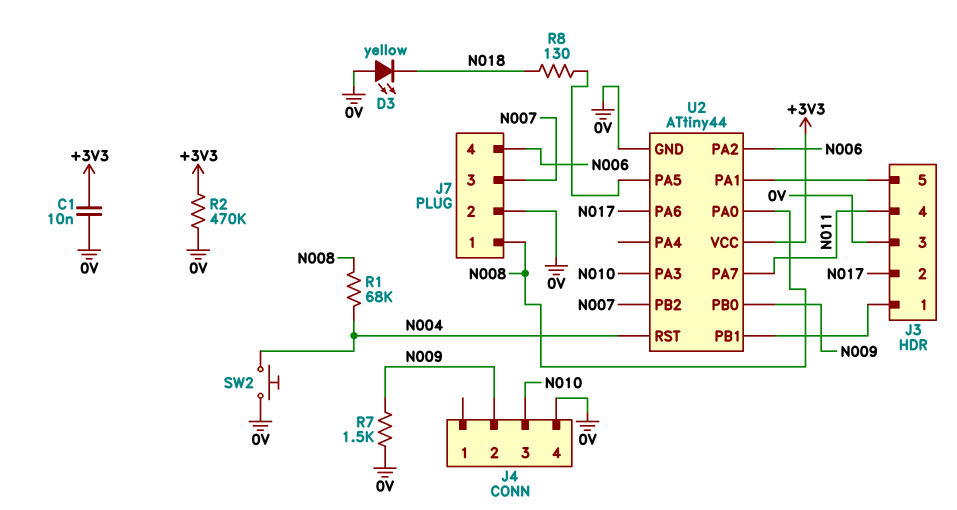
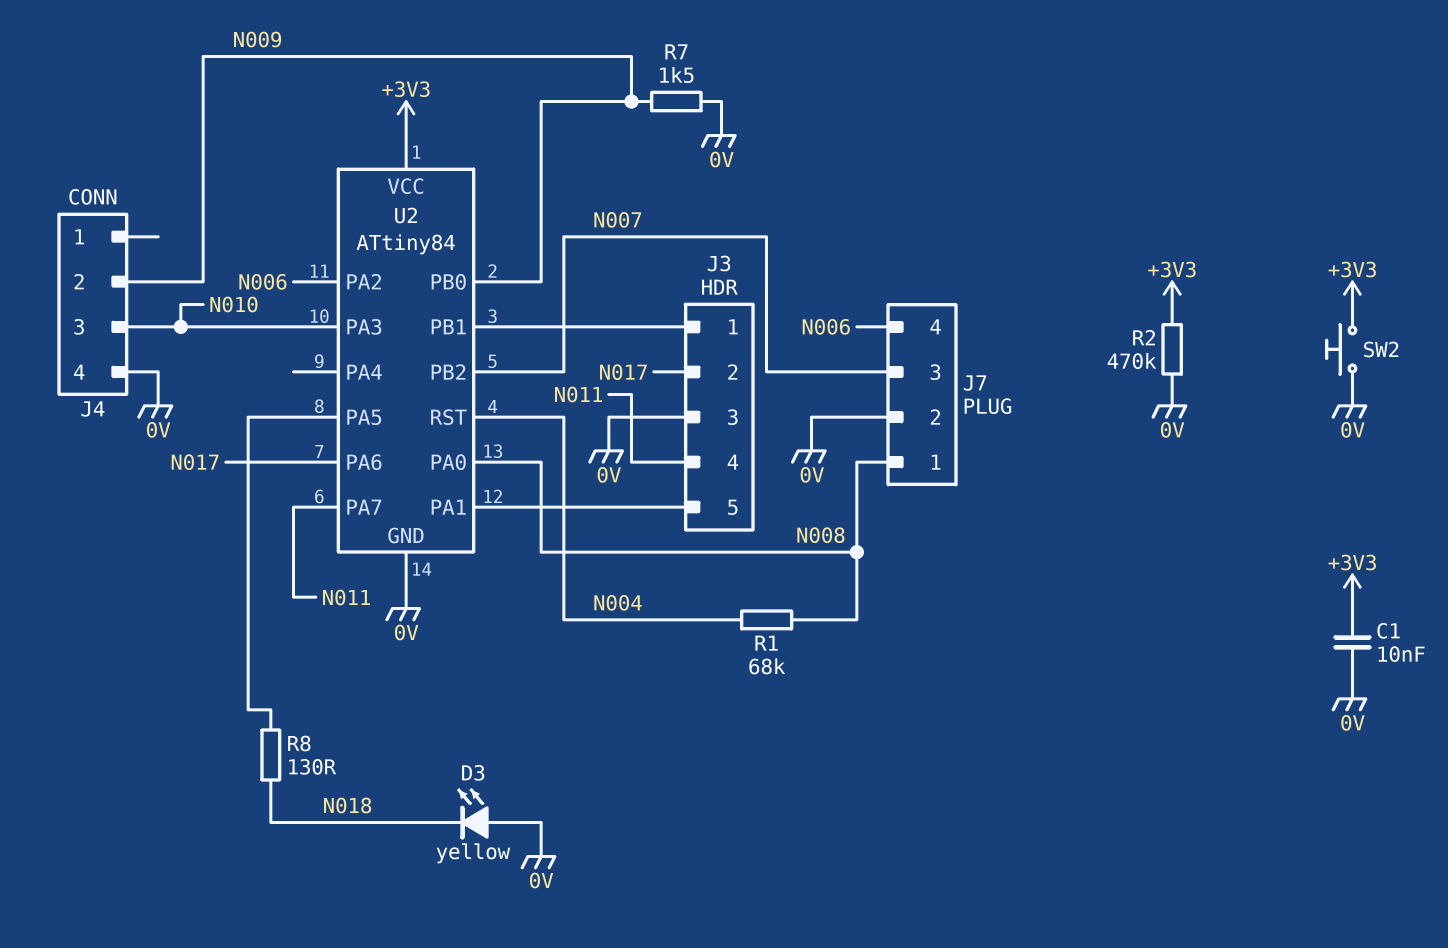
SW2: button (0V, N004) -> button (+3V3, 0V)
U2: ATtiny44 -> ATtiny84

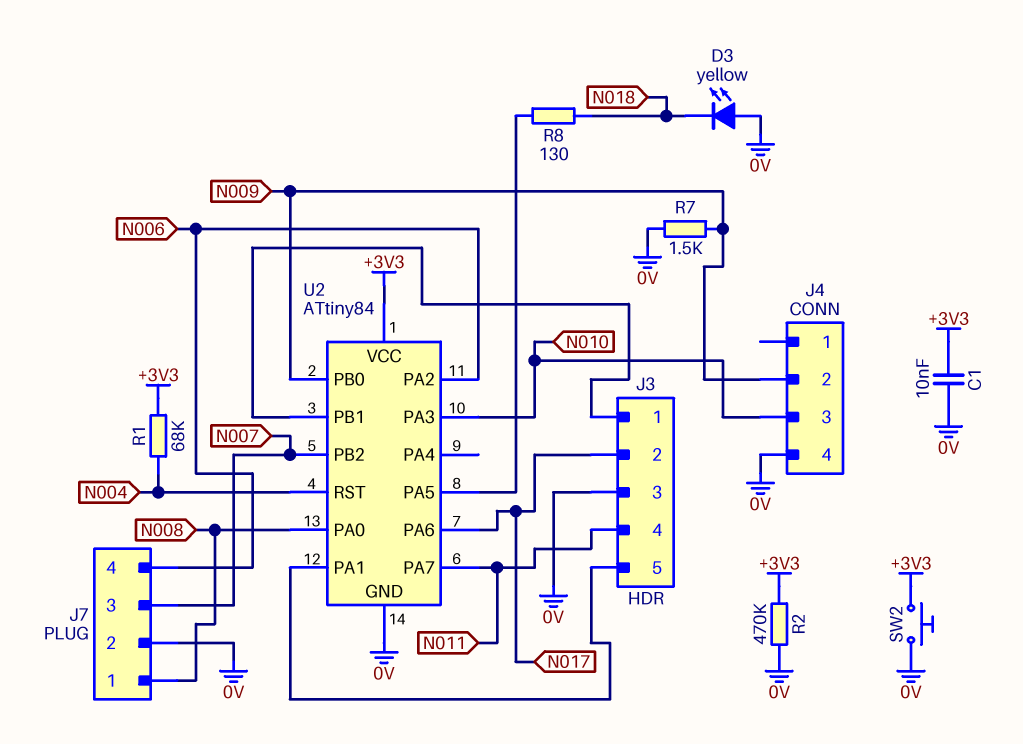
R1: 68k (N004, N008) -> 68k (+3V3, N004)

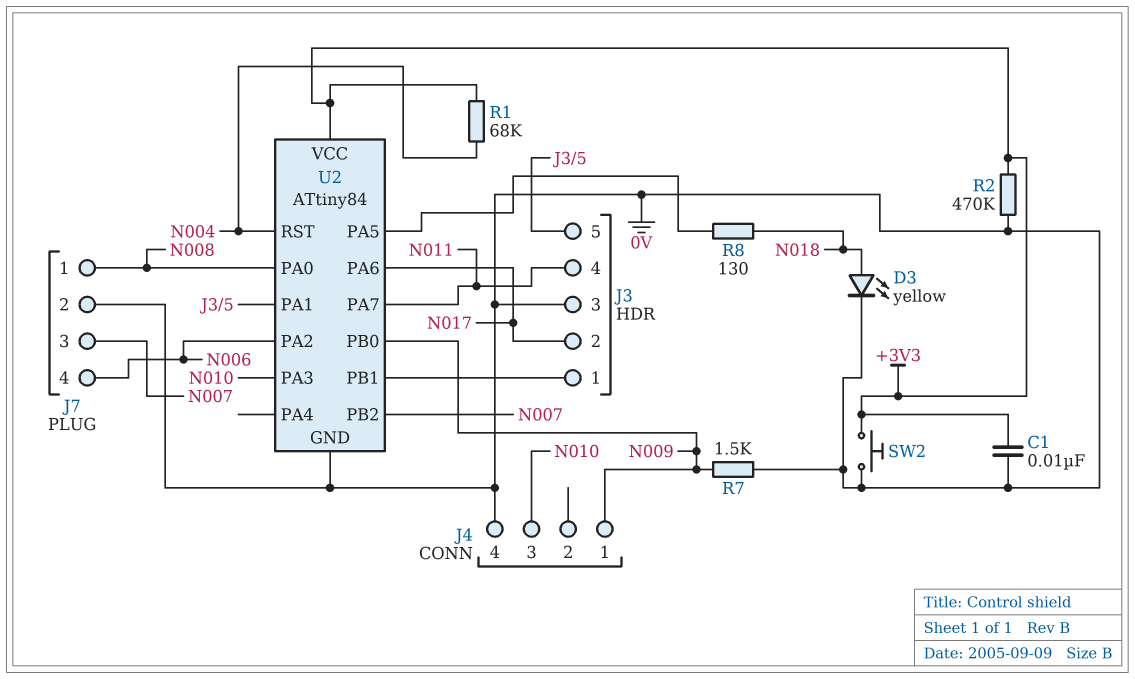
D3: LED yellow (A 0V, K N018) -> LED yellow (A N018, K 0V)
J4 pin 1: none -> N009
J4 pin 2: N009 -> none

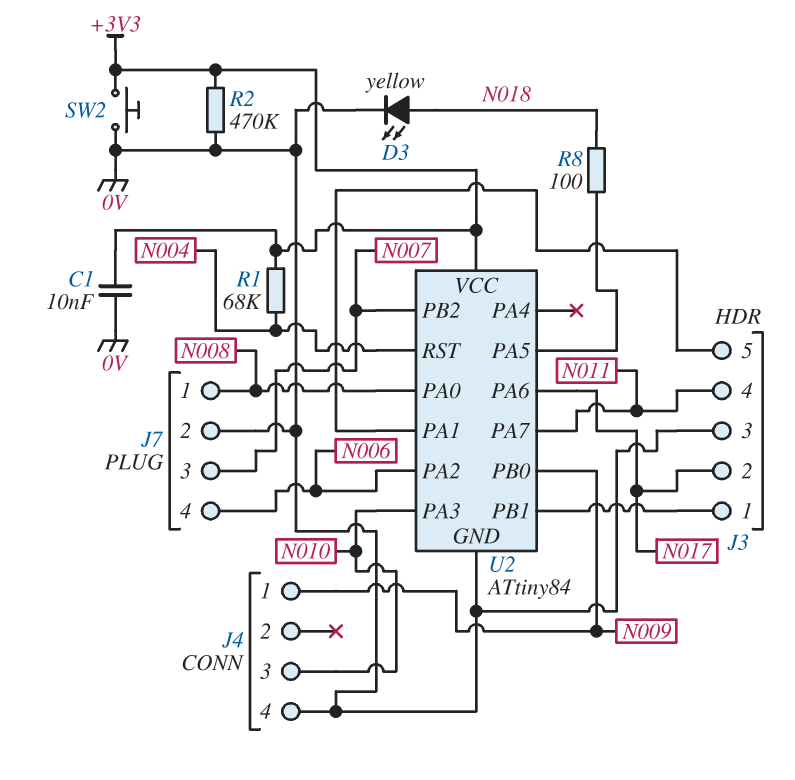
R7: 1.5k (0V, N009) -> none
R8: 130 (N018, U2/PA5) -> 100 (N018, U2/PA5)

